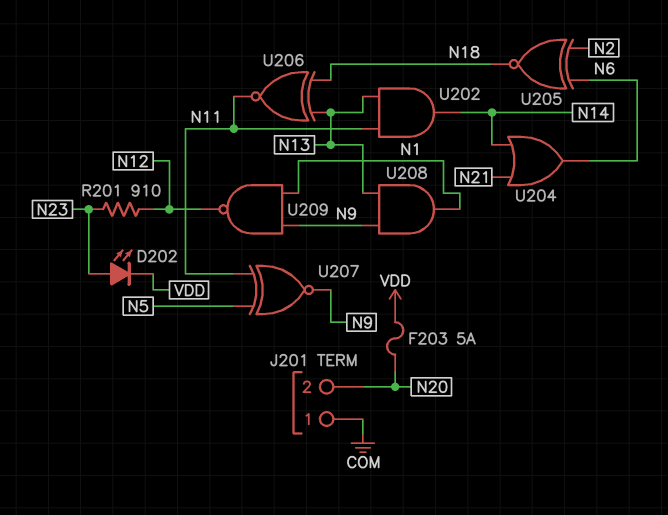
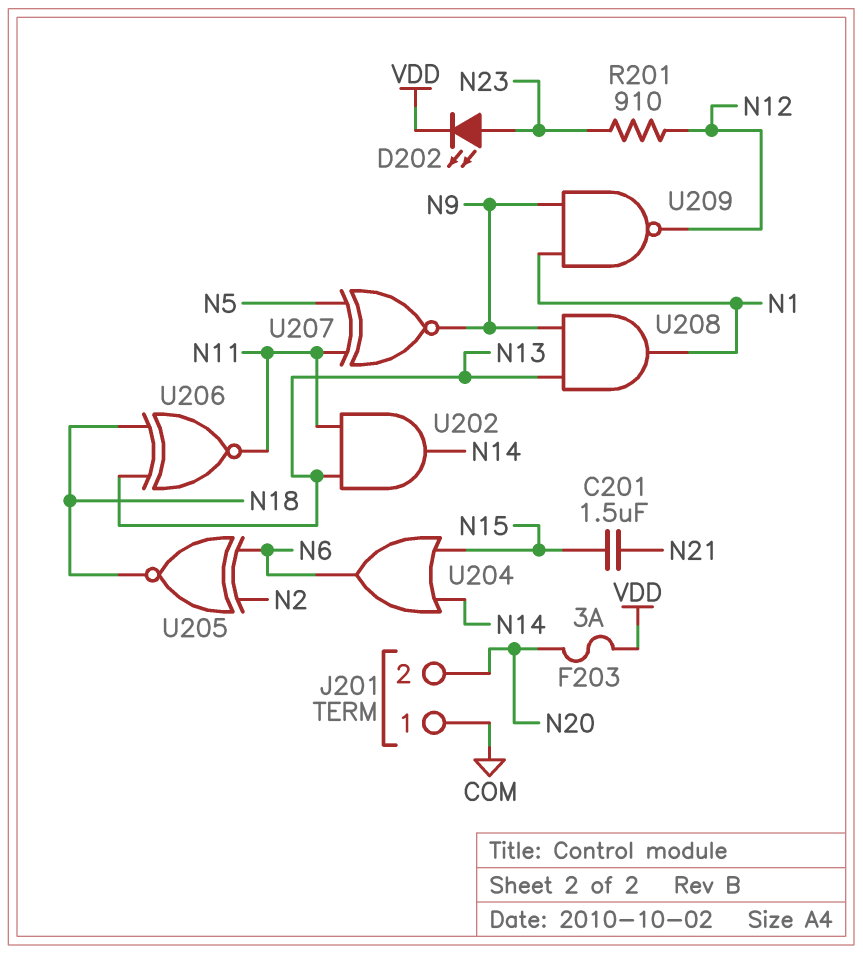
C201: none -> 1.5uF (N15, N21)
F203: 5A (N20, VDD) -> 3A (N20, VDD)
U204: OR (in N14, in N21, out N6) -> OR (in N14, in N15, out N6)

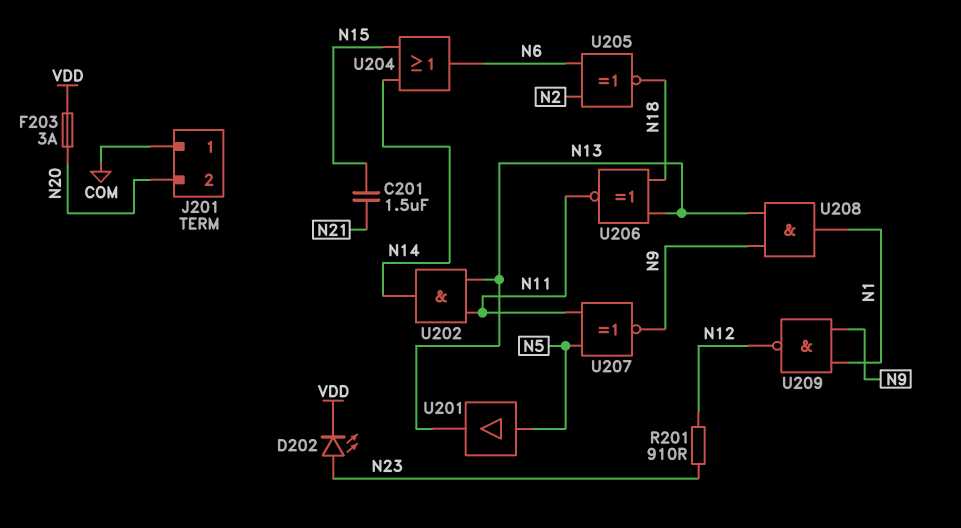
U201: none -> buffer (in N5, out N13)

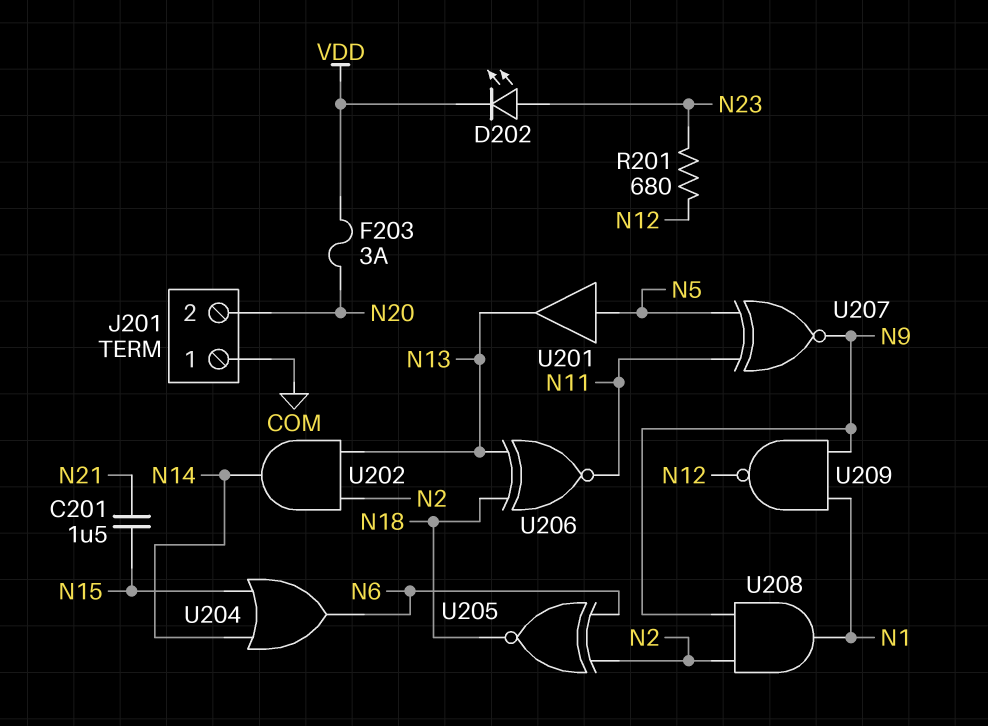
R201: 910 (N12, N23) -> 680 (N12, N23)
U202: AND (in N11, in N13, out N14) -> AND (in N2, in N13, out N14)
U208: AND (in N9, in N13, out N1) -> AND (in N2, in N9, out N1)

